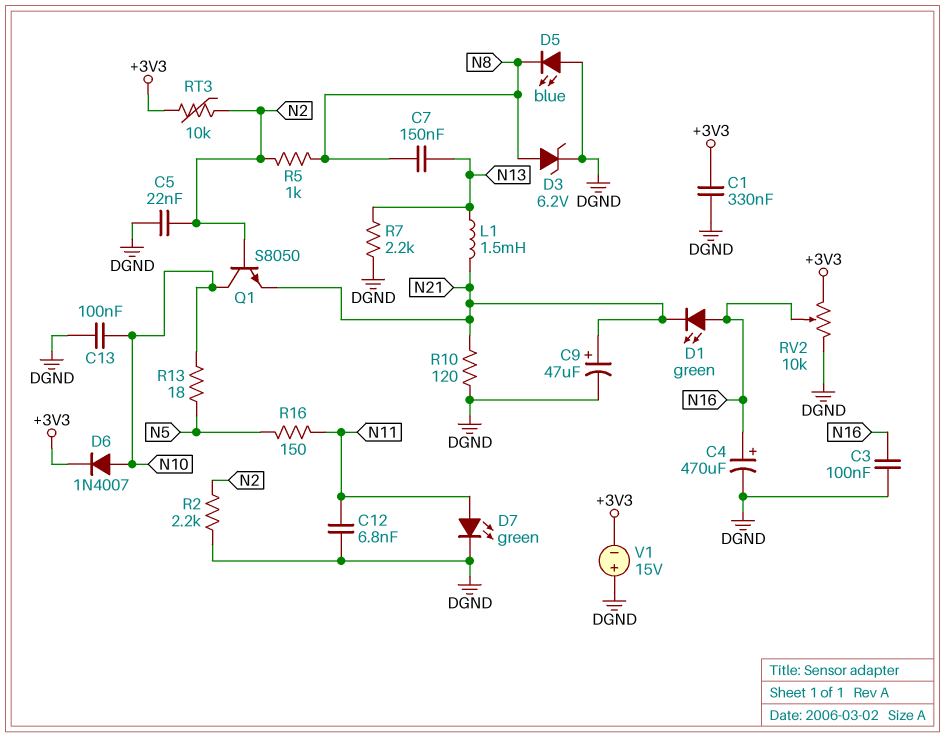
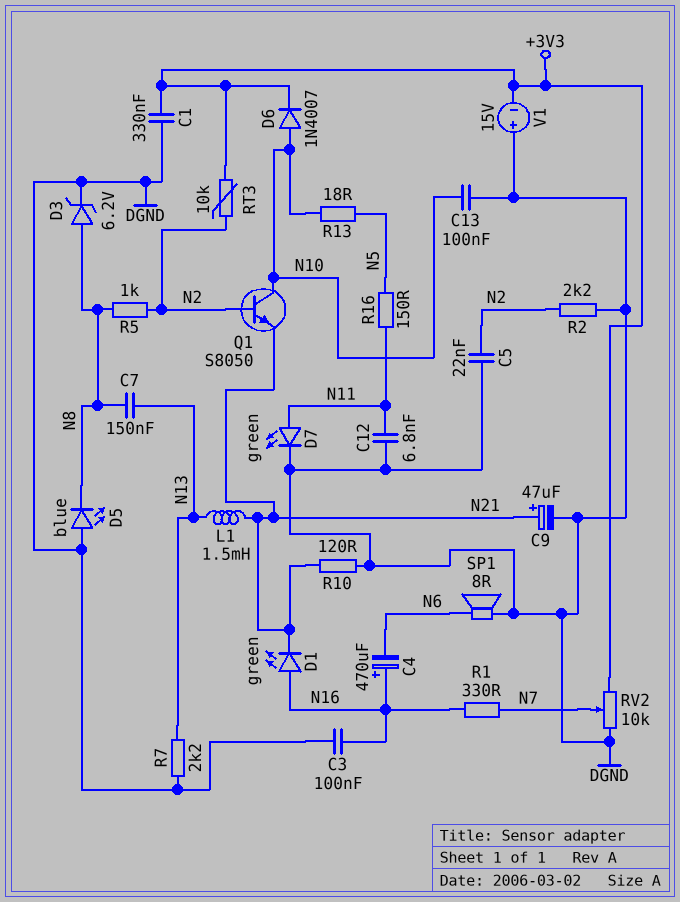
C4: 470uF (plus N16, minus DGND) -> 470uF (plus N16, minus N6)
R1: none -> 330 (N7, N16)
RV2: 10k (+3V3, DGND, wiper N16) -> 10k (+3V3, DGND, wiper N7)
SP1: none -> speaker 8R (DGND, N6)

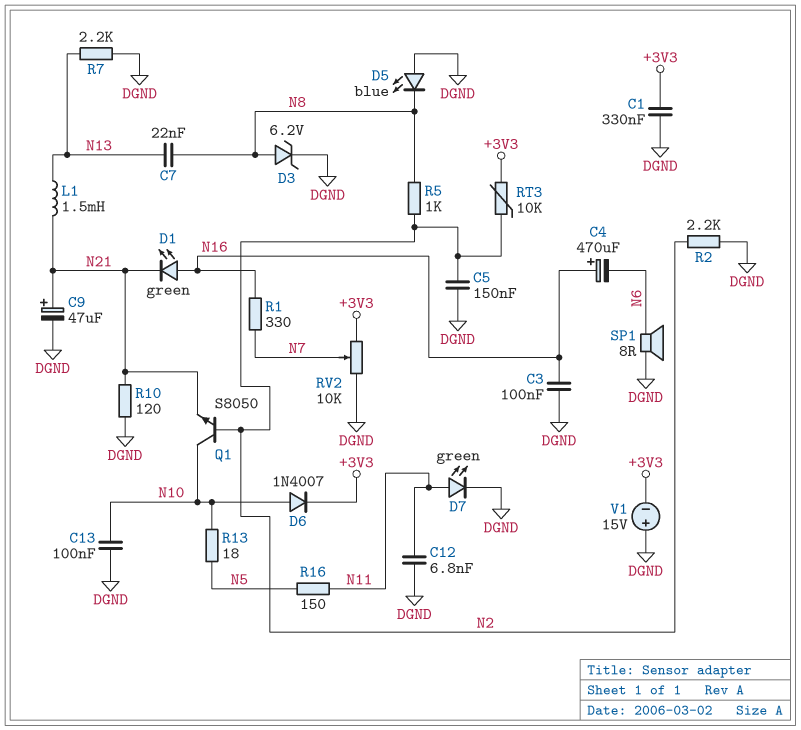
C5: 22nF (DGND, N2) -> 150nF (DGND, N2)
C7: 150nF (N8, N13) -> 22nF (N8, N13)

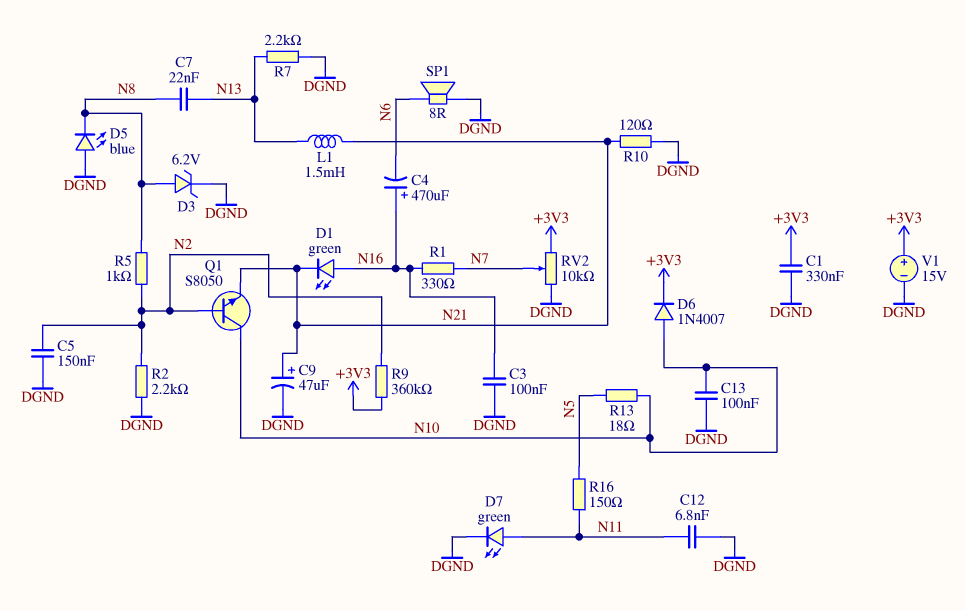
R9: none -> 360k (+3V3, N2)
RT3: 10k (+3V3, N2) -> none
V1: 15V (plus DGND, minus +3V3) -> 15V (plus +3V3, minus DGND)

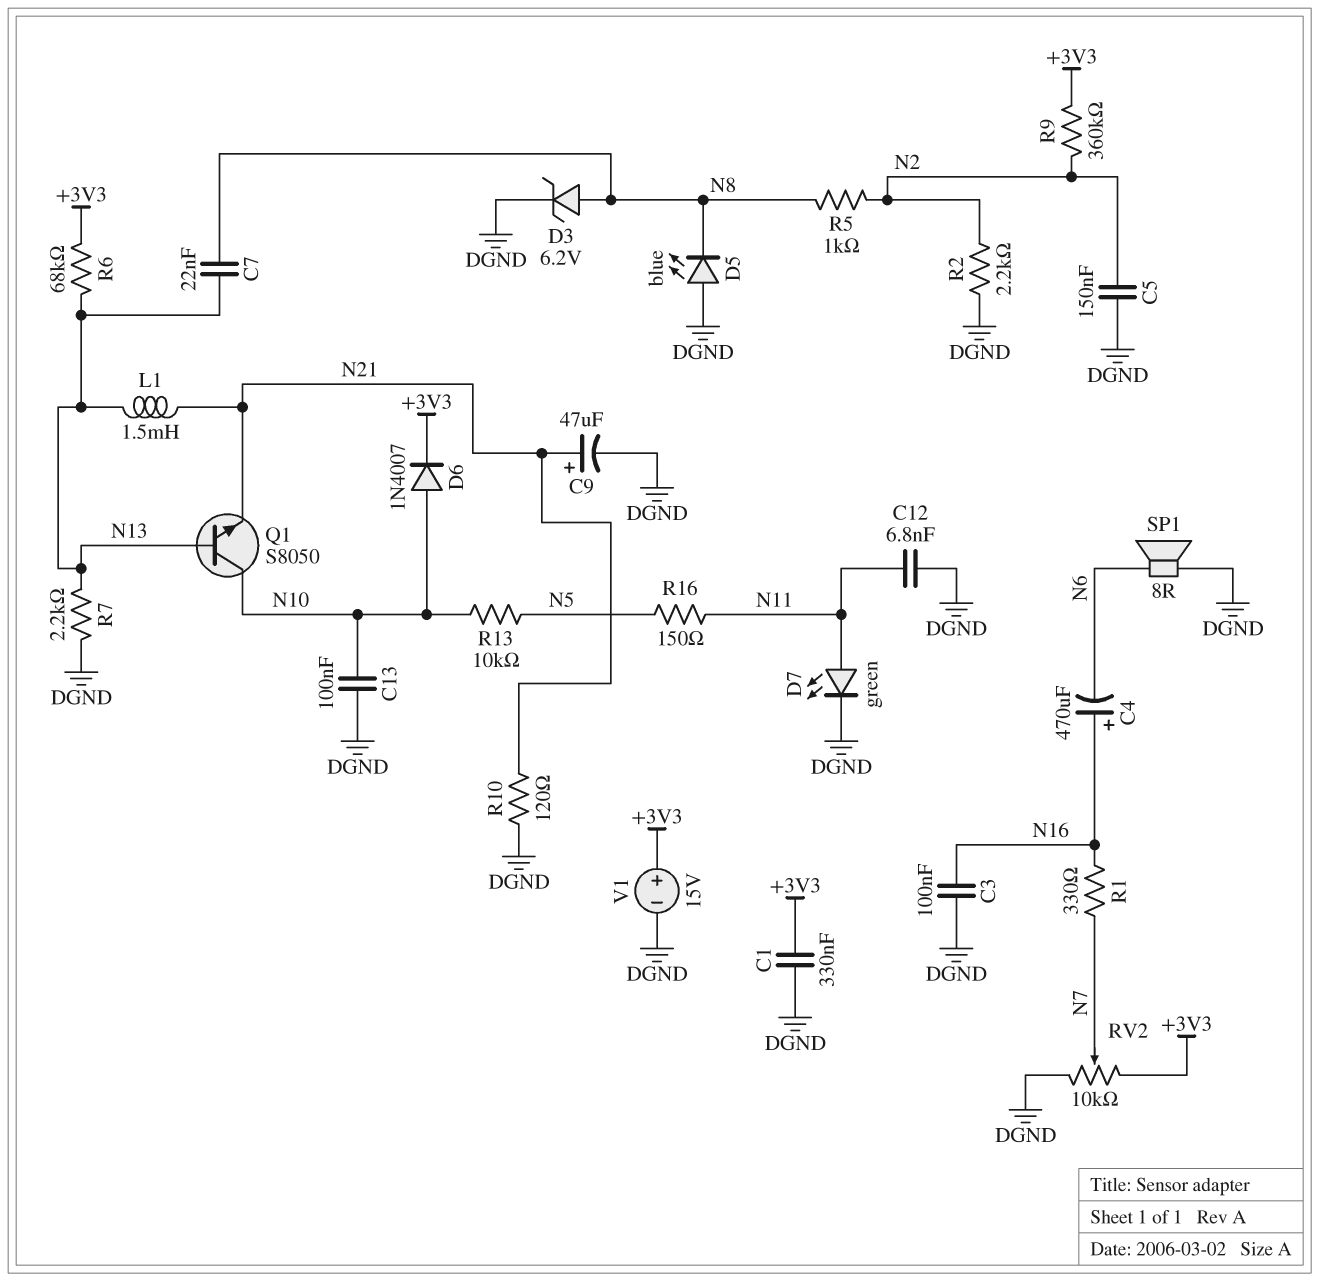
D1: LED green (A N16, K N21) -> none
Q1: NPN S8050 (B N2, C N10, E N21) -> NPN S8050 (B N13, C N10, E N21)
R6: none -> 68k (+3V3, N13)
R13: 18 (N5, N10) -> 10k (N5, N10)

